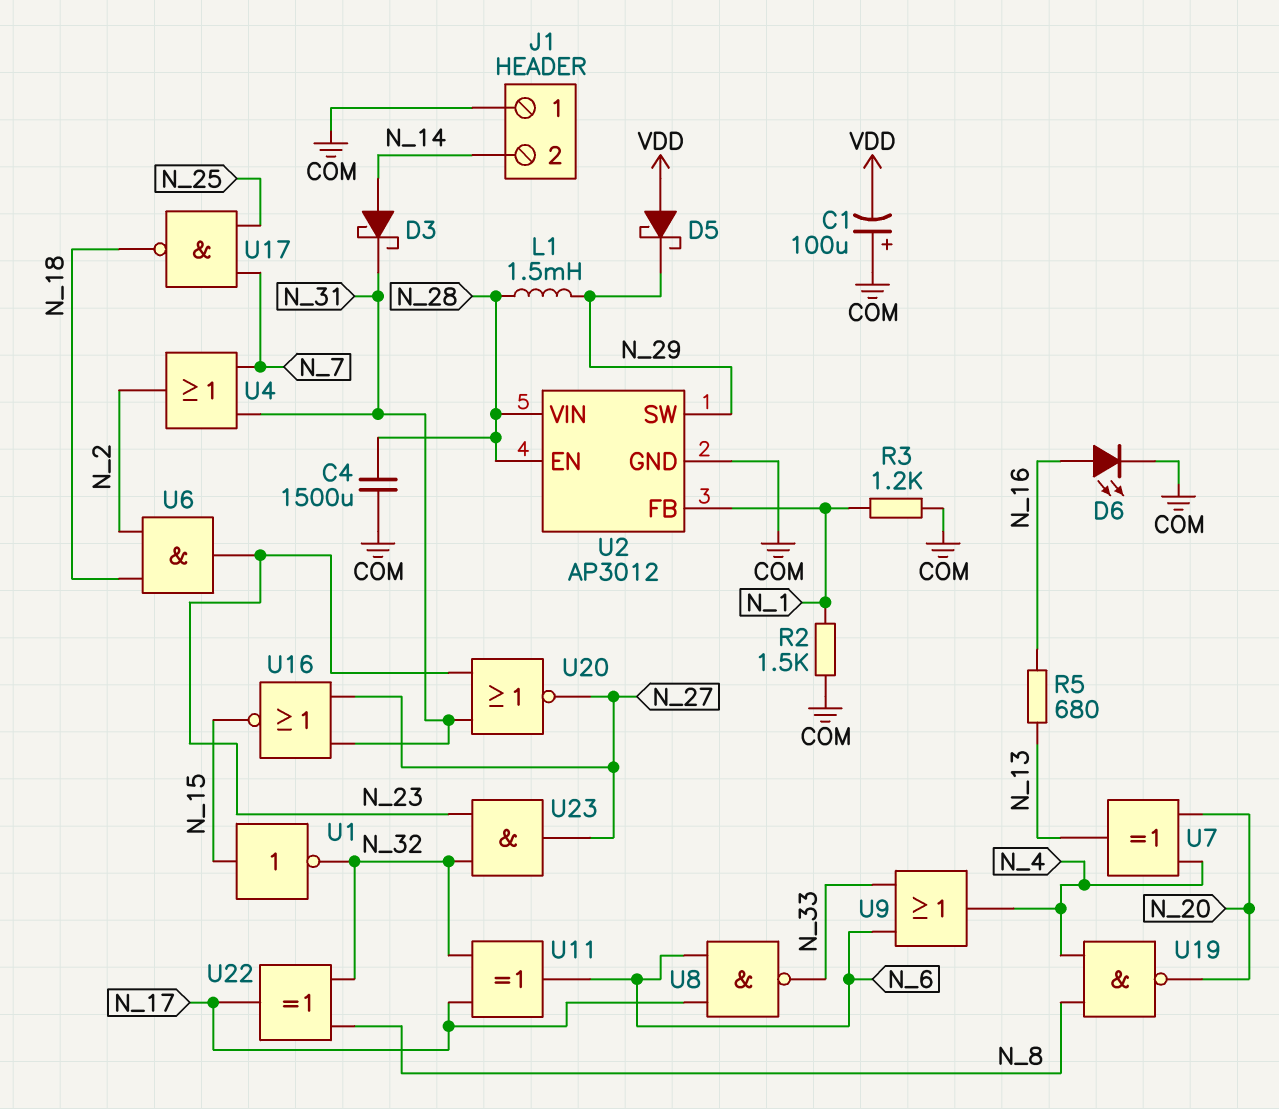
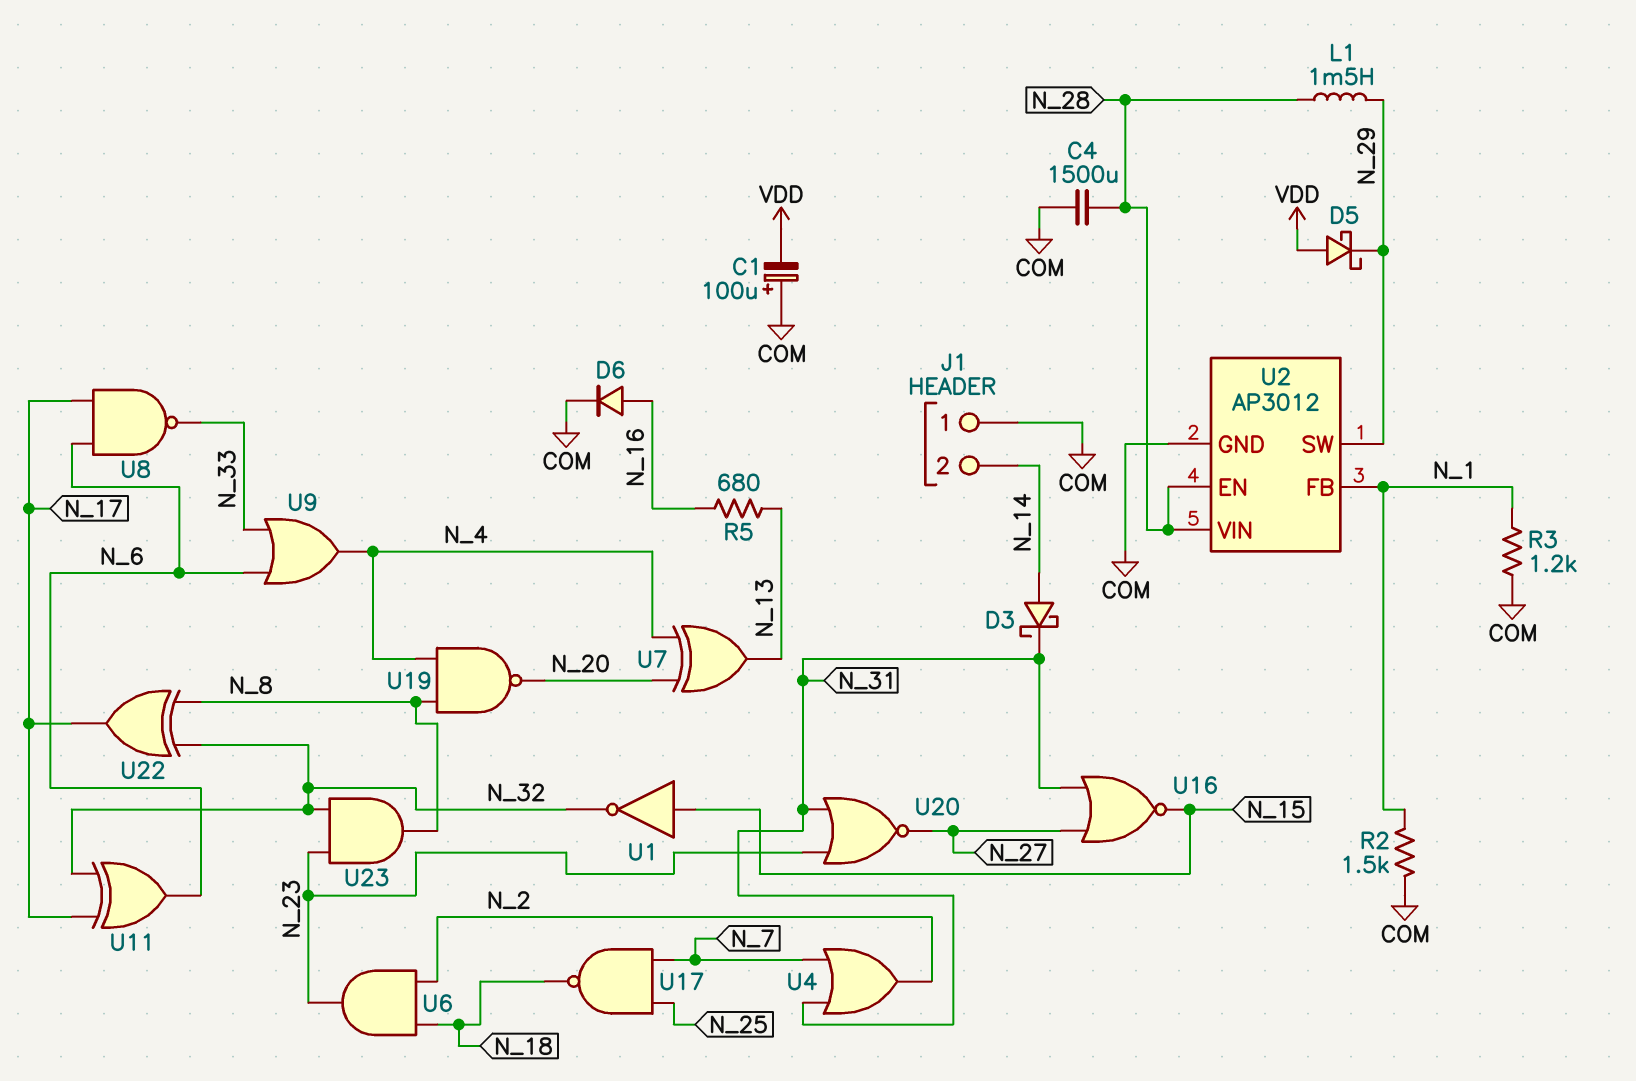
D6: LED (A N_16, K COM) -> diode (A N_16, K COM)
U23: AND (in N_23, in N_32, out N_27) -> AND (in N_23, in N_32, out N_8)

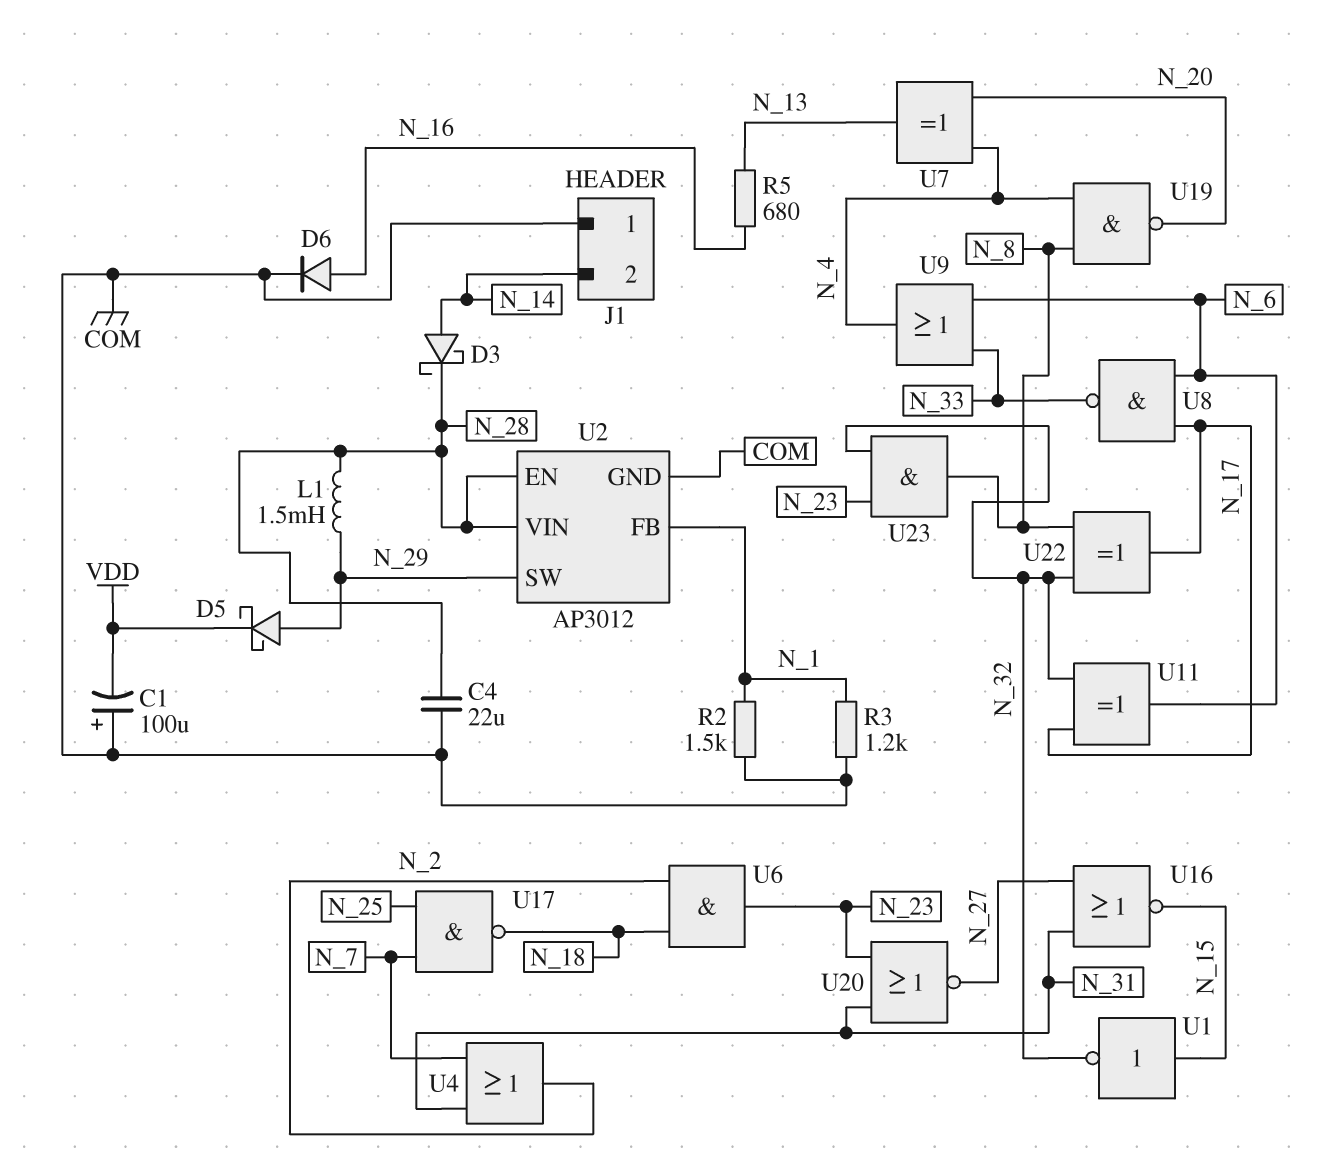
C4: 1500uF (COM, N_28) -> 22uF (COM, N_28)
D3: schottky (A N_14, K N_31) -> schottky (A N_14, K N_28)
D5: schottky (A VDD, K N_29) -> schottky (A N_29, K VDD)

